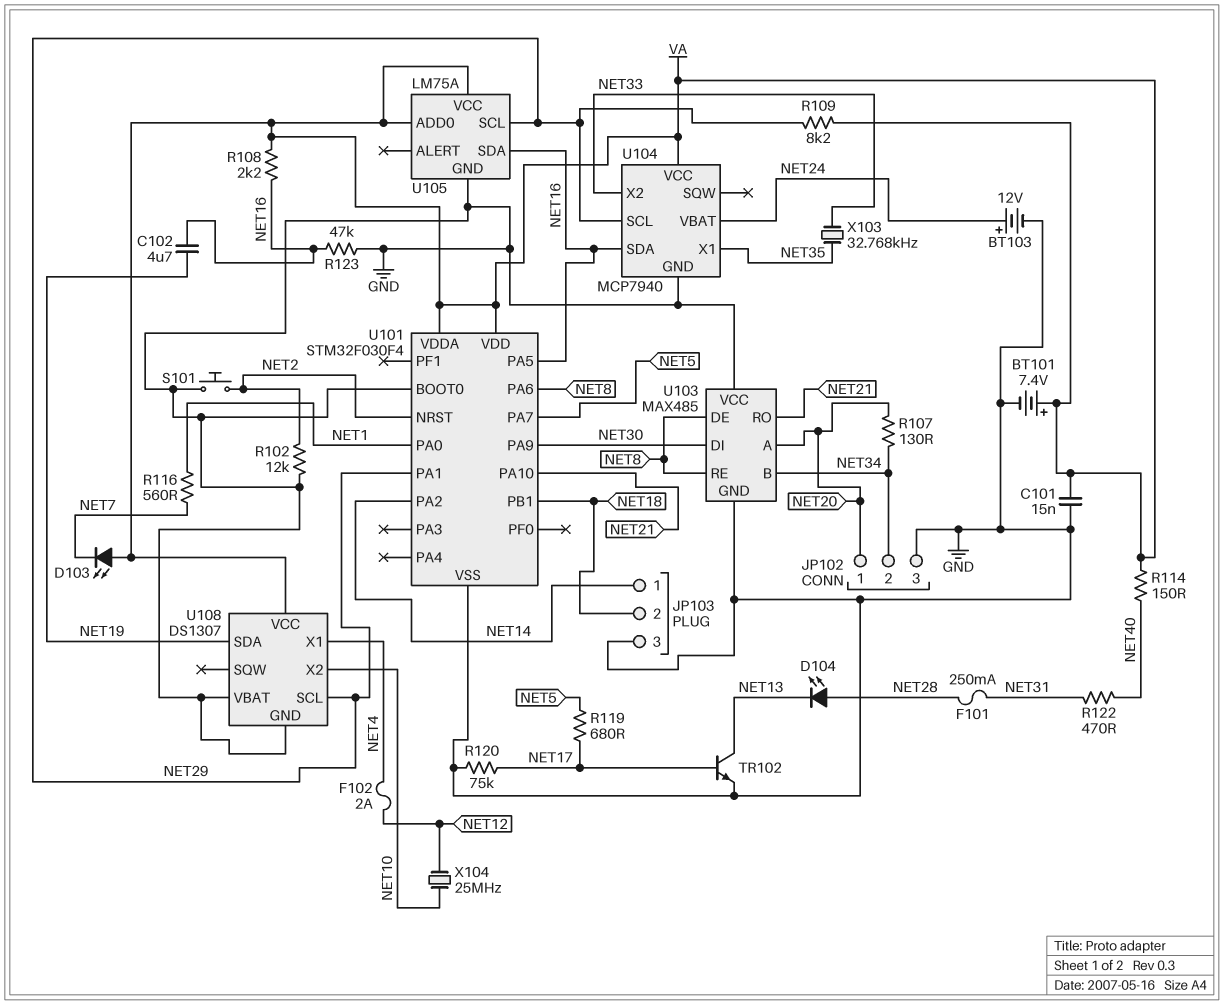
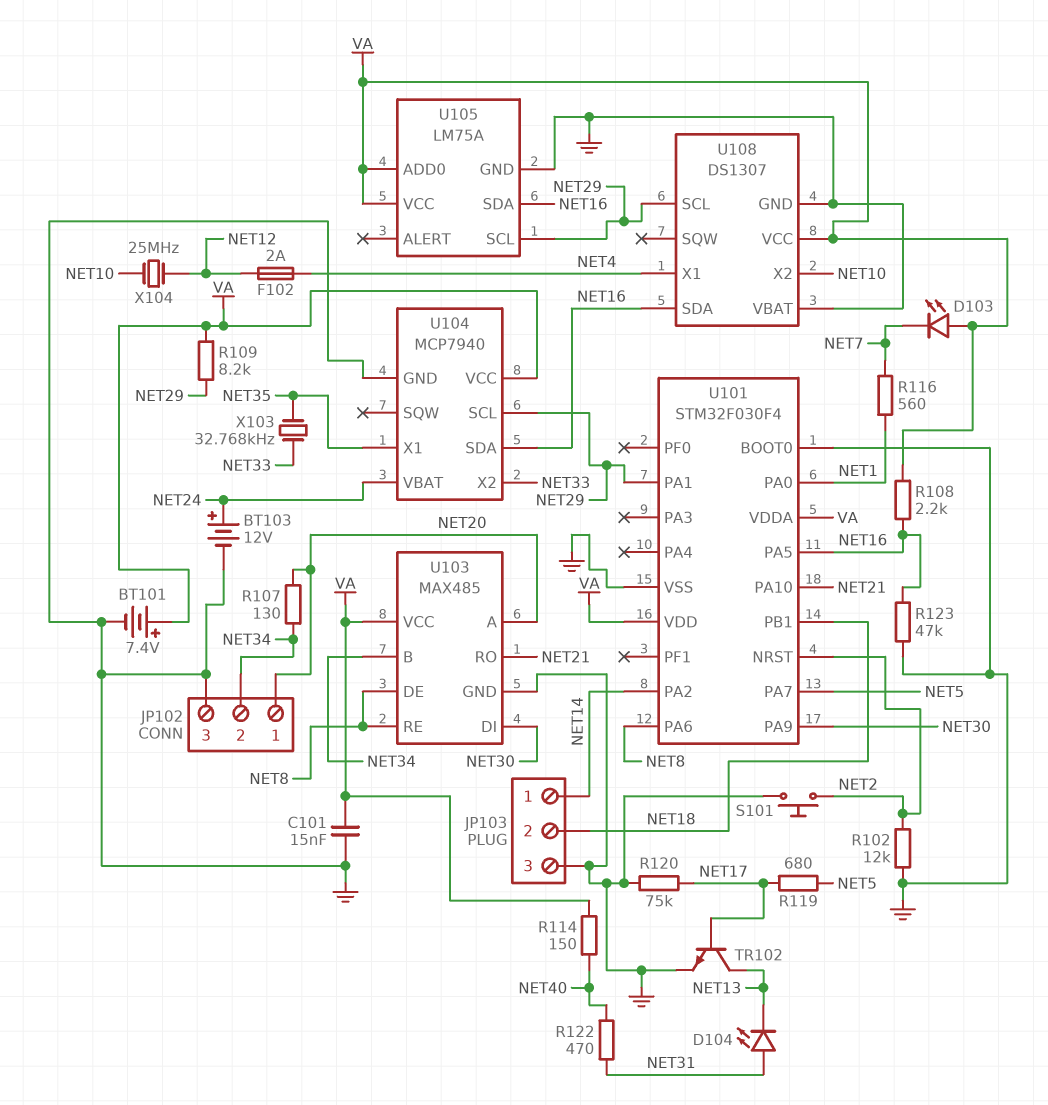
C102: 4.7uF (NET16, NET19) -> none
D104: LED (A NET28, K NET13) -> LED (A NET31, K NET13)
F101: 250mA (NET28, NET31) -> none
U103 pin VCC: GND -> VA
U108 pin SDA: NET19 -> NET16

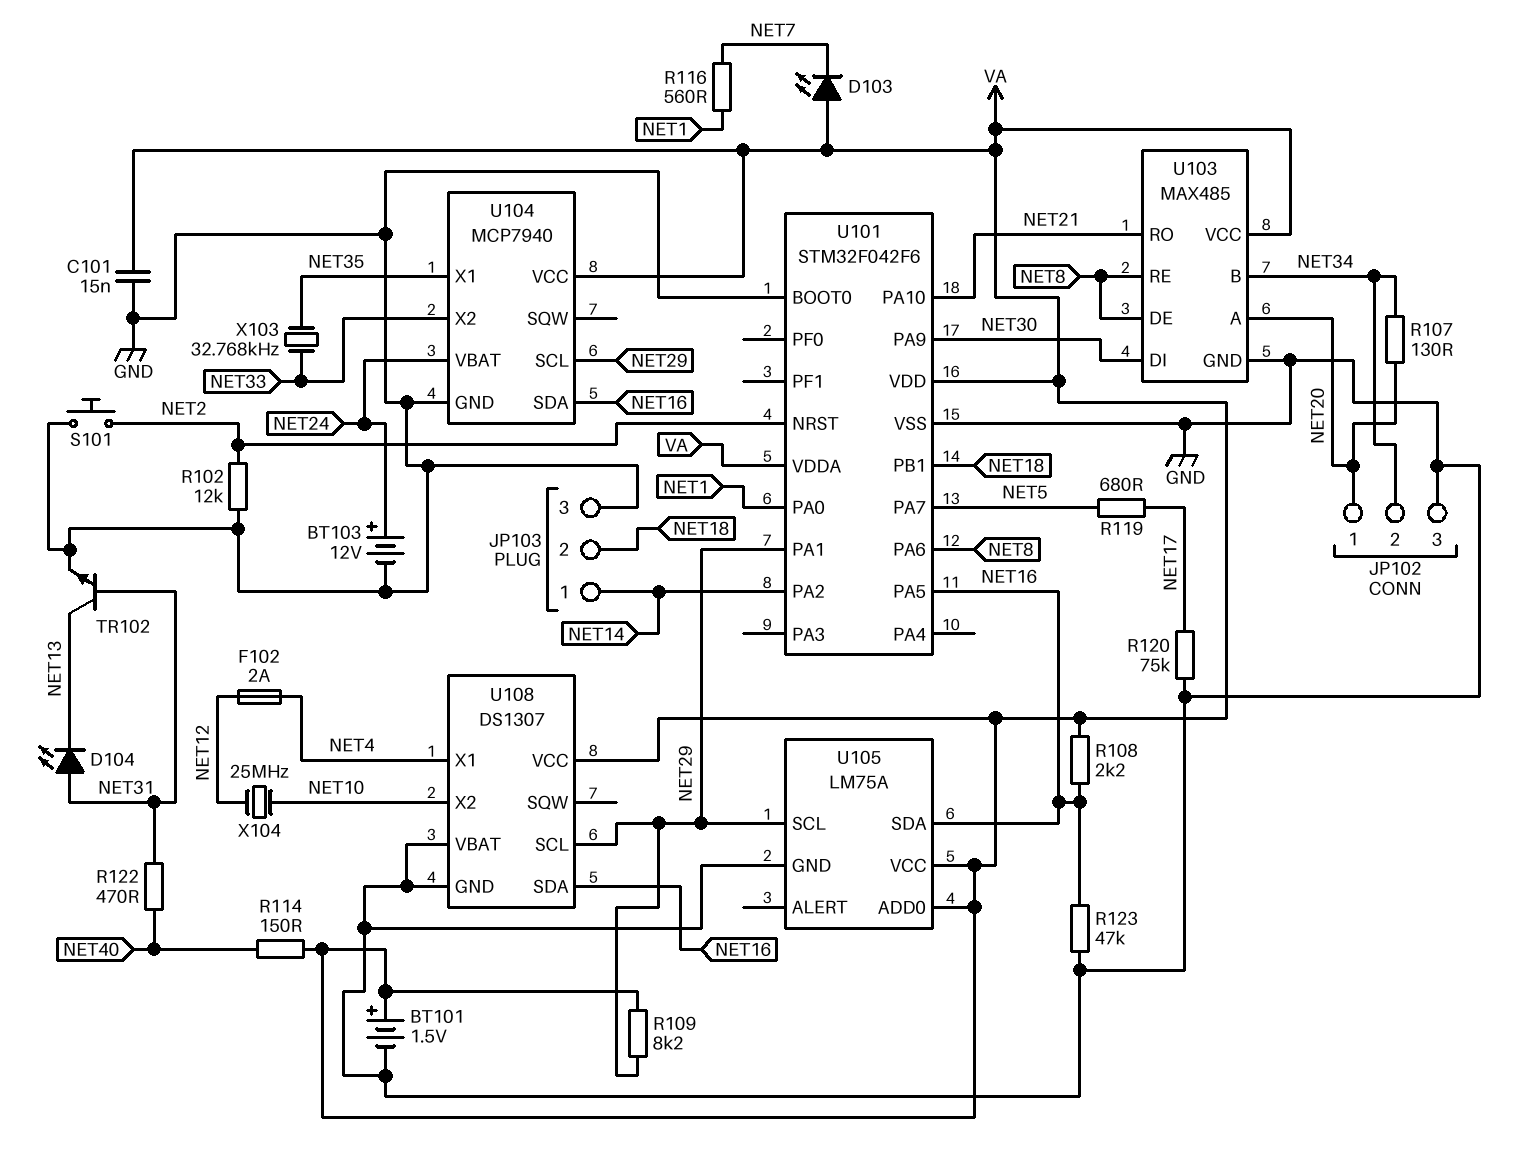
BT101: 7.4V (plus VA, minus GND) -> 1.5V (plus VA, minus GND)
TR102: NPN (B NET17, C NET13, E GND) -> NPN (B NET31, C NET13, E GND)
U101: STM32F030F4 -> STM32F042F6

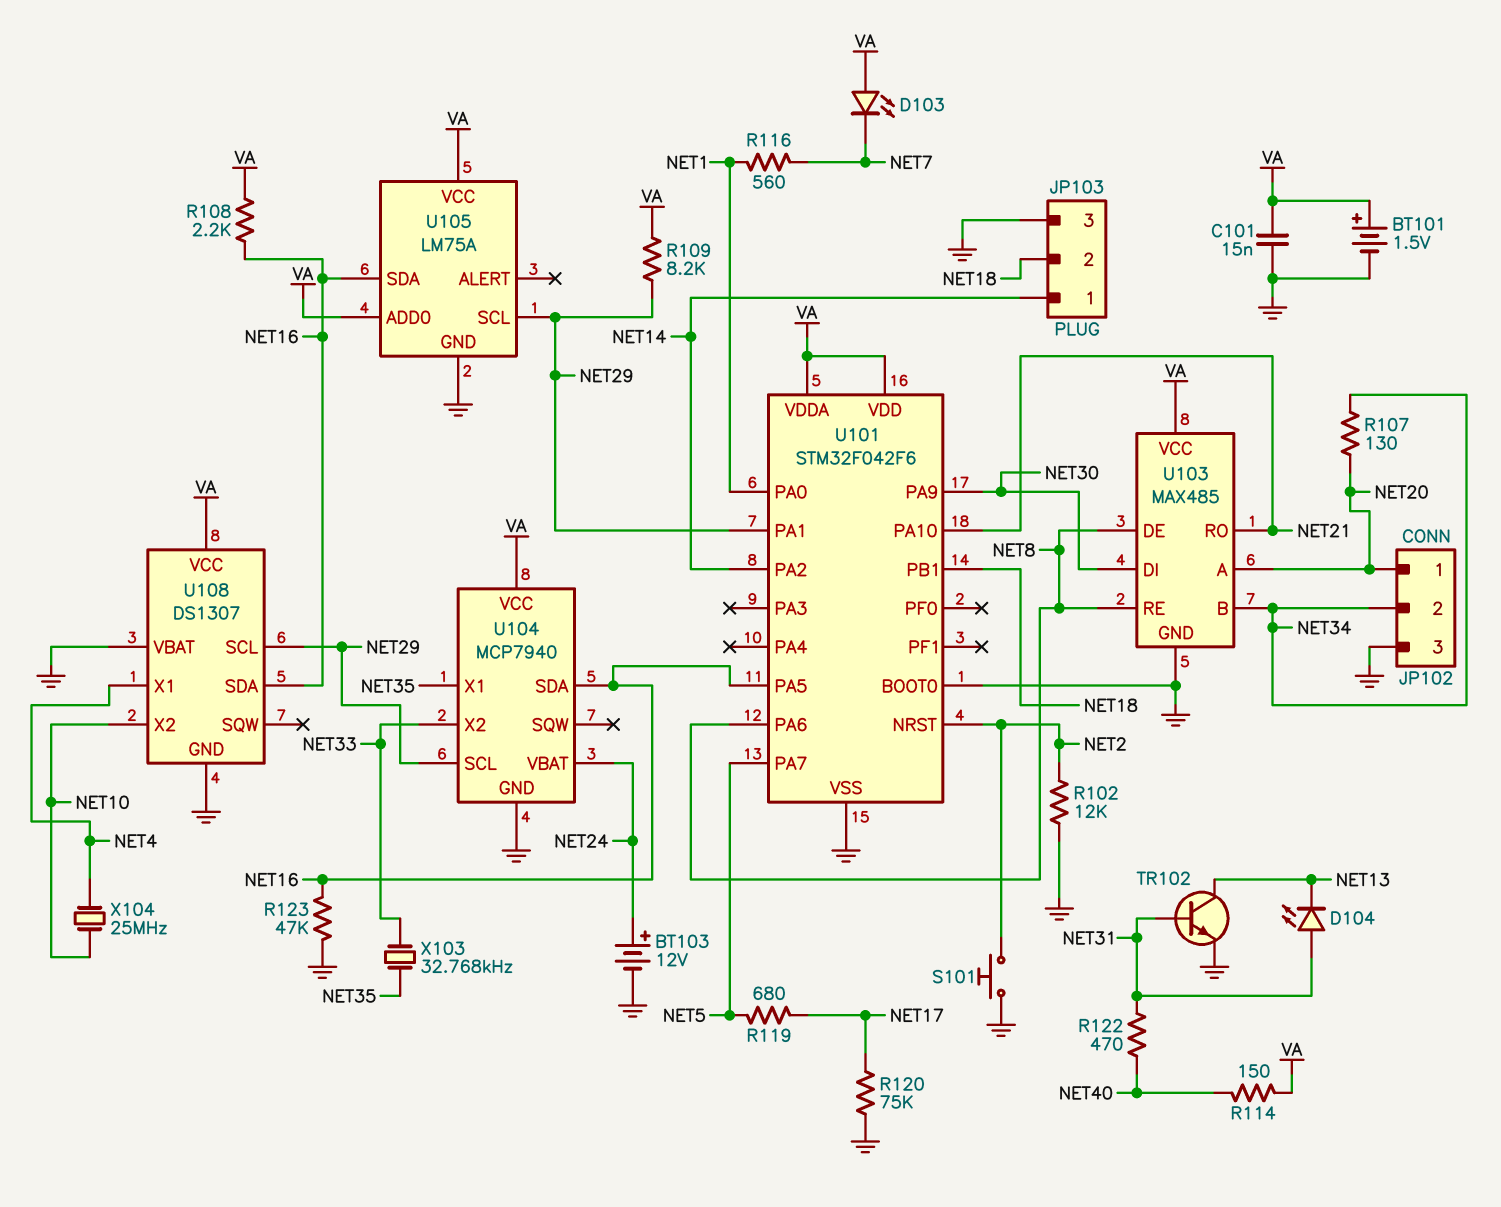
F102: 2A (NET4, NET12) -> none
X104: 25MHz (NET10, NET12) -> 25MHz (NET4, NET10)

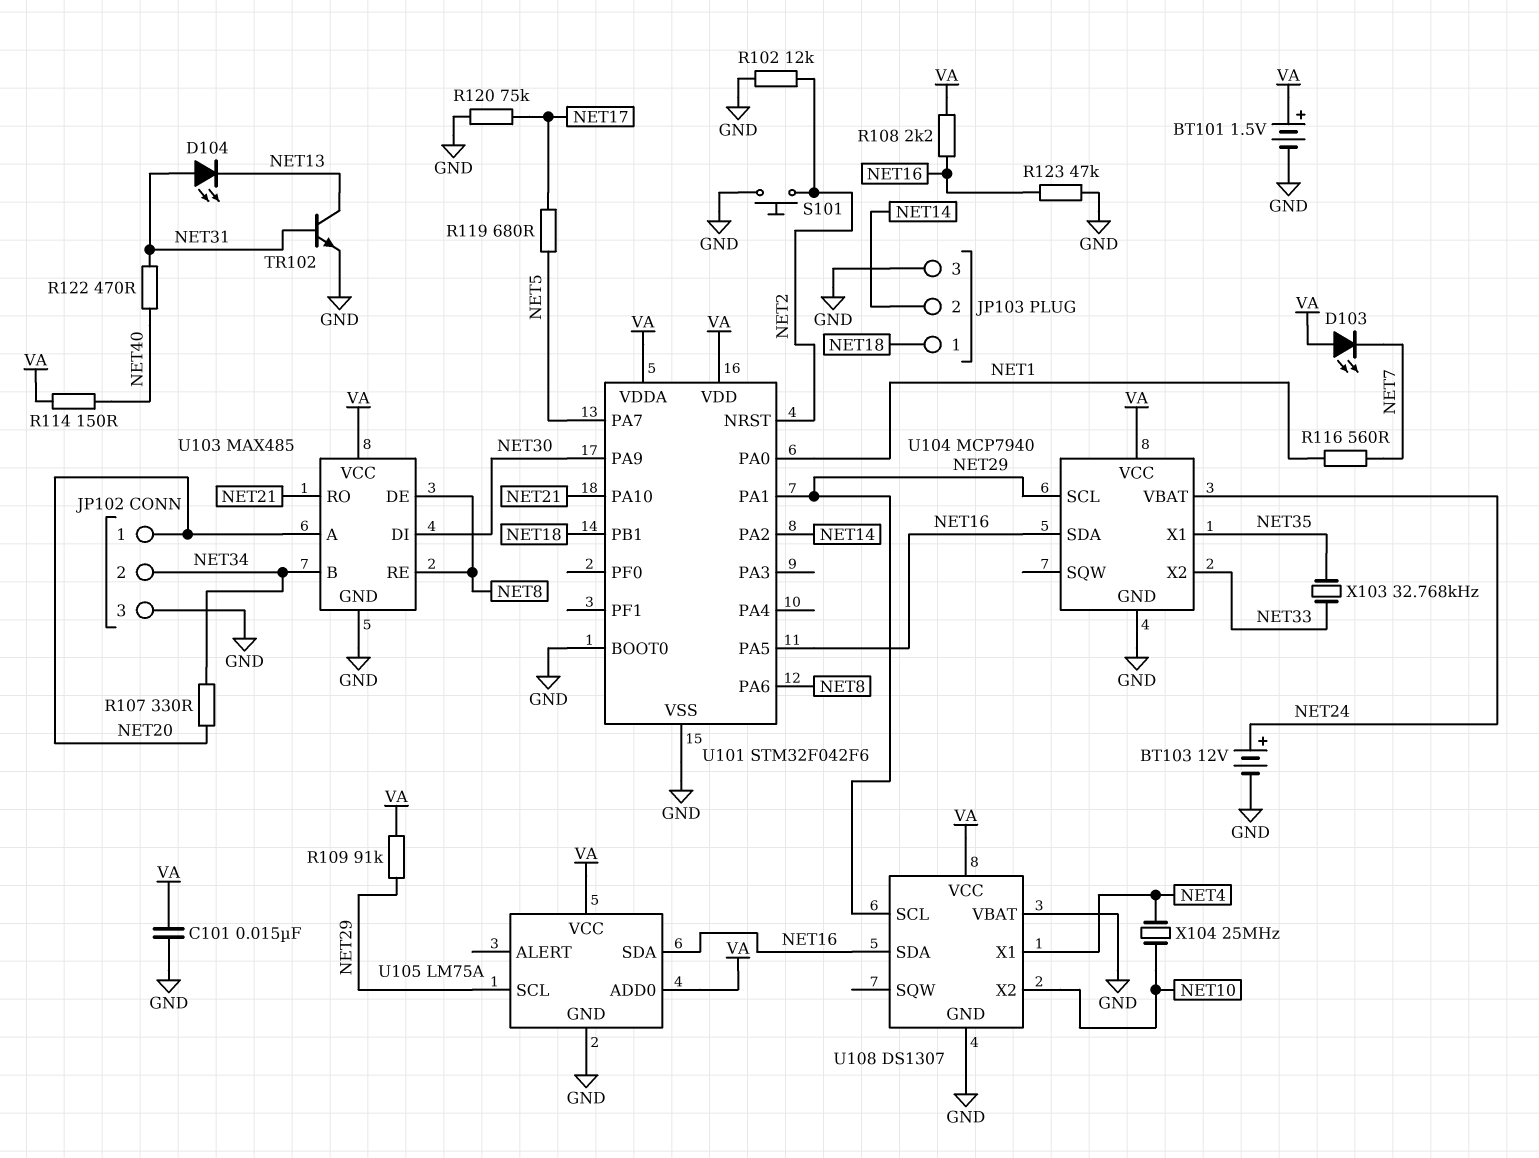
JP103 pin 1: NET14 -> NET18
JP103 pin 2: NET18 -> NET14
R107: 130 (NET20, NET34) -> 330 (NET20, NET34)
R109: 8.2k (NET29, VA) -> 91k (NET29, VA)

